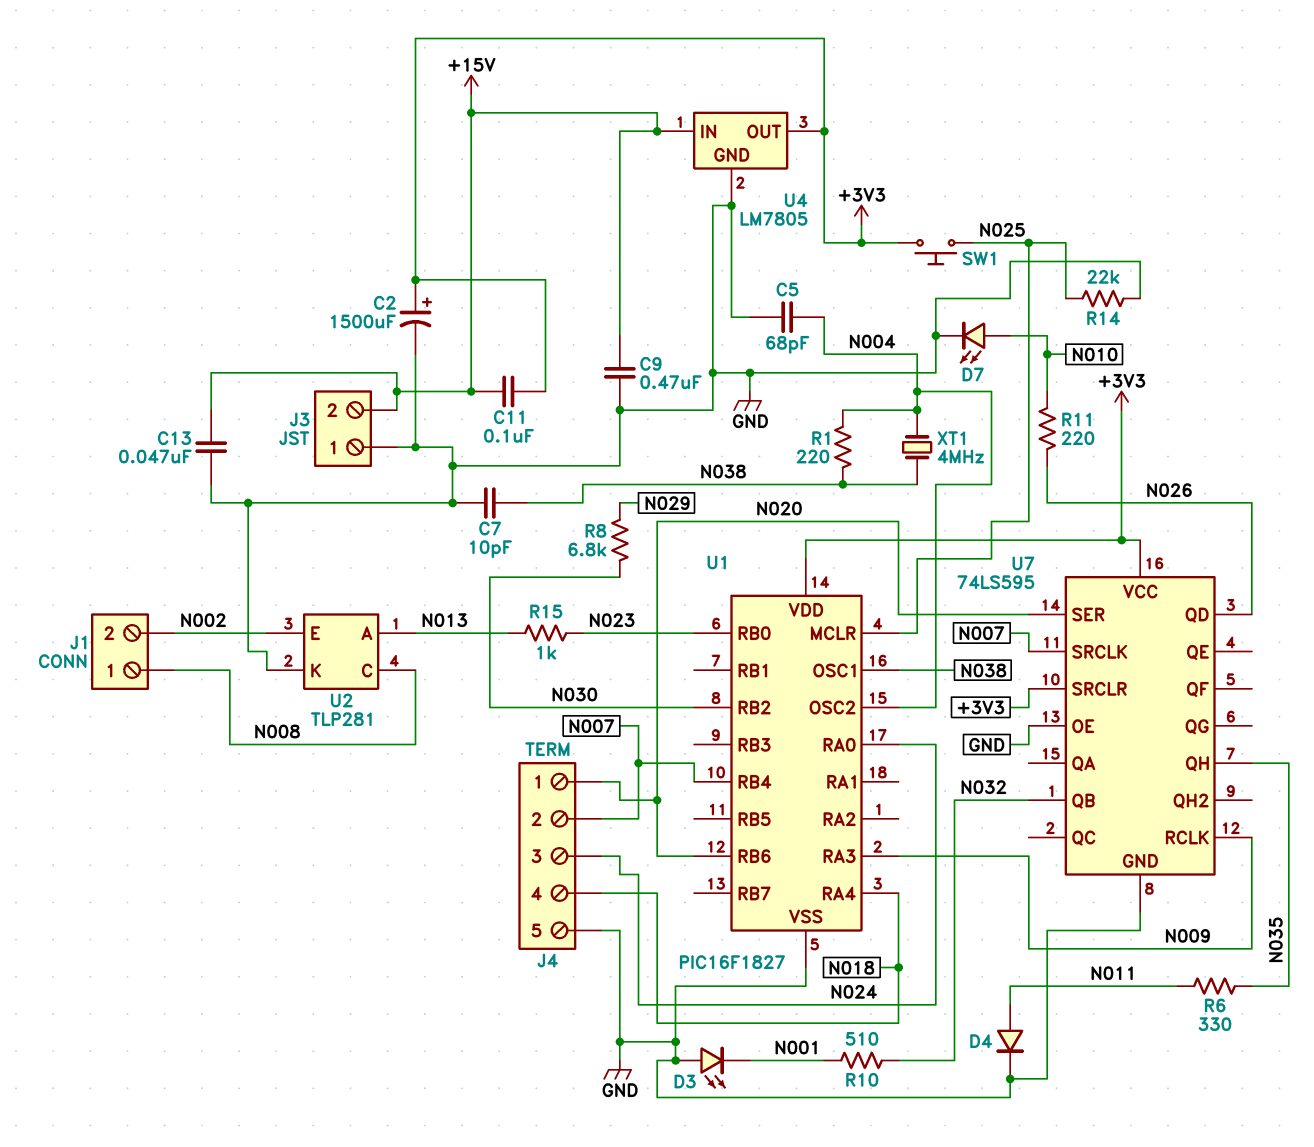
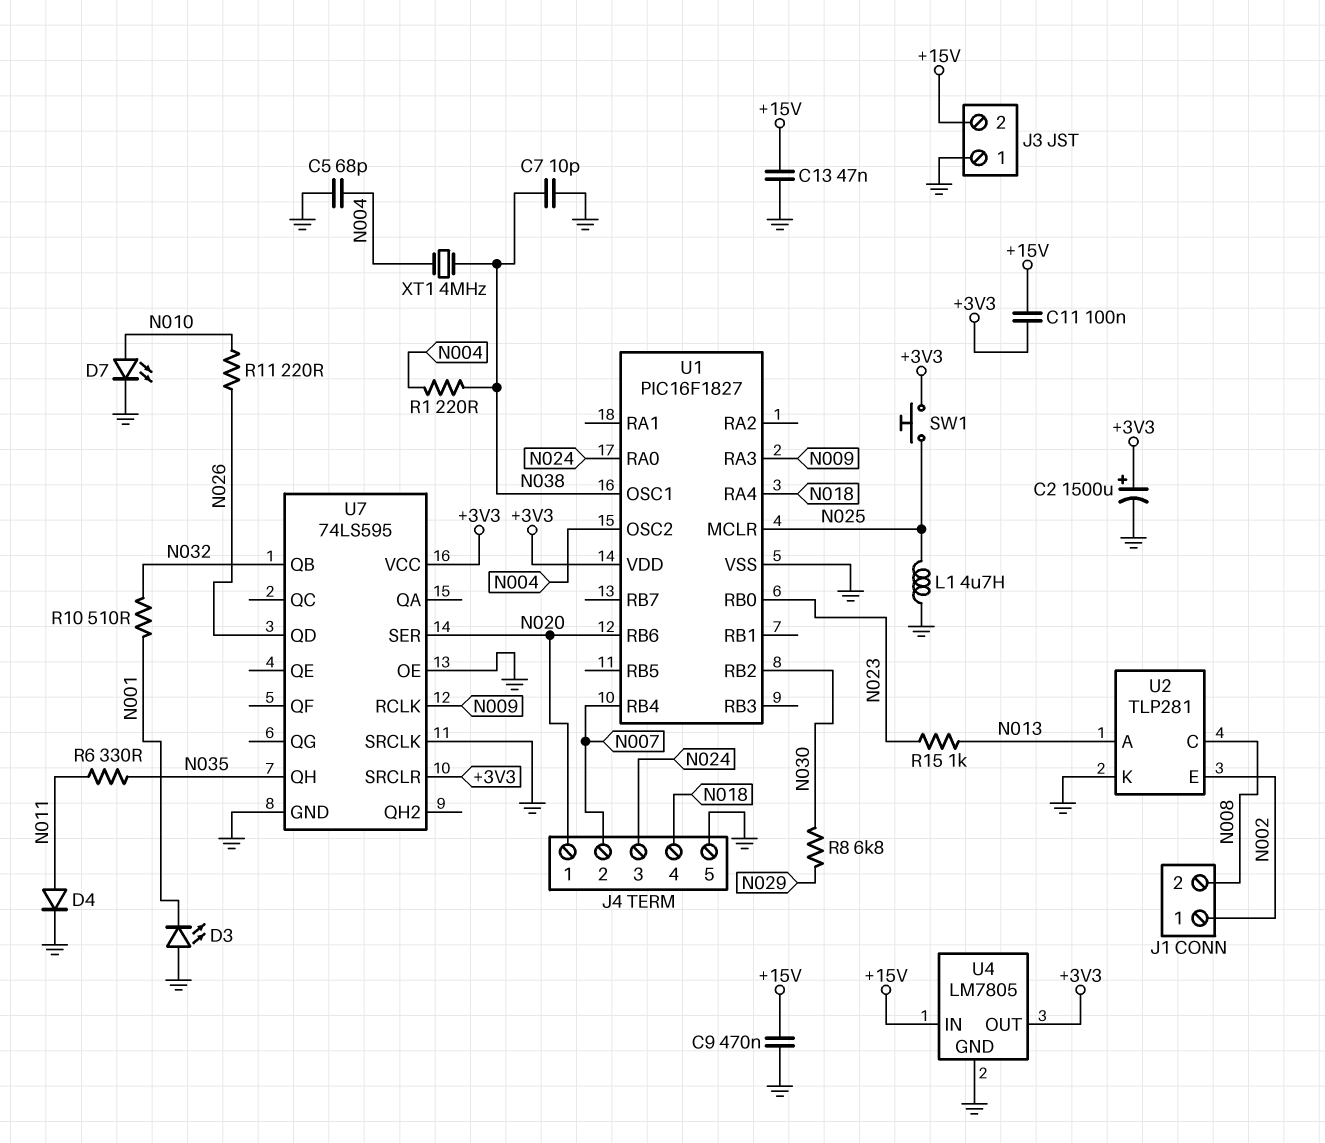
J1 pin 1: N008 -> N002
J1 pin 2: N002 -> N008
L1: none -> 4.7uH (GND, N025)
R14: 22k (GND, N025) -> none
U7 pin SRCLK: N007 -> GND

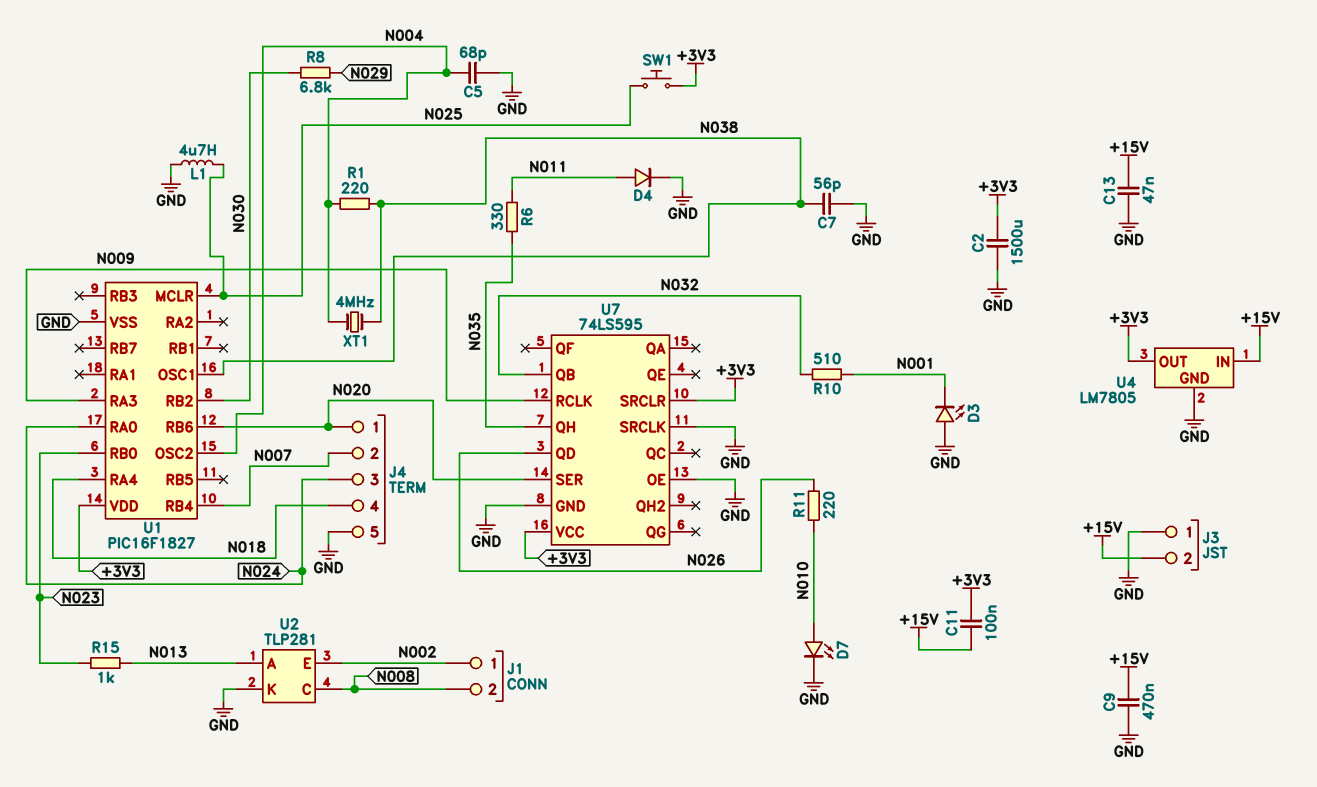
C2: 1500uF (plus +3V3, minus GND) -> 1500uF (+3V3, GND)
C7: 10pF (GND, N038) -> 56pF (GND, N038)

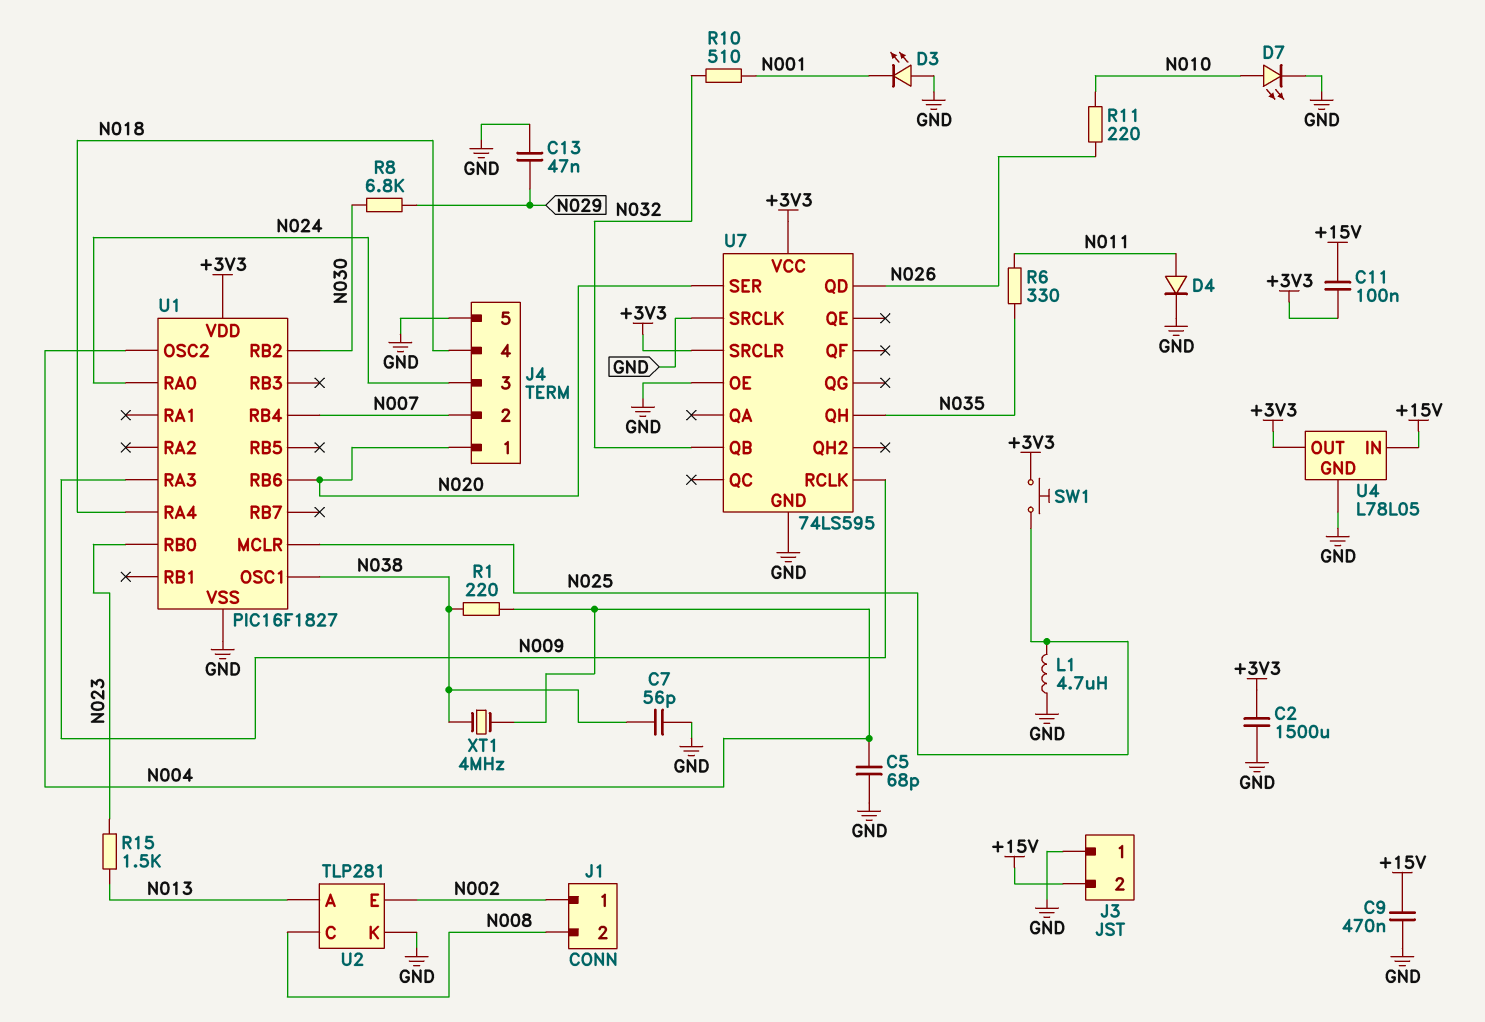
C13: 47nF (+15V, GND) -> 47nF (GND, N029)
R15: 1k (N013, N023) -> 1.5k (N013, N023)
U4: LM7805 -> L78L05

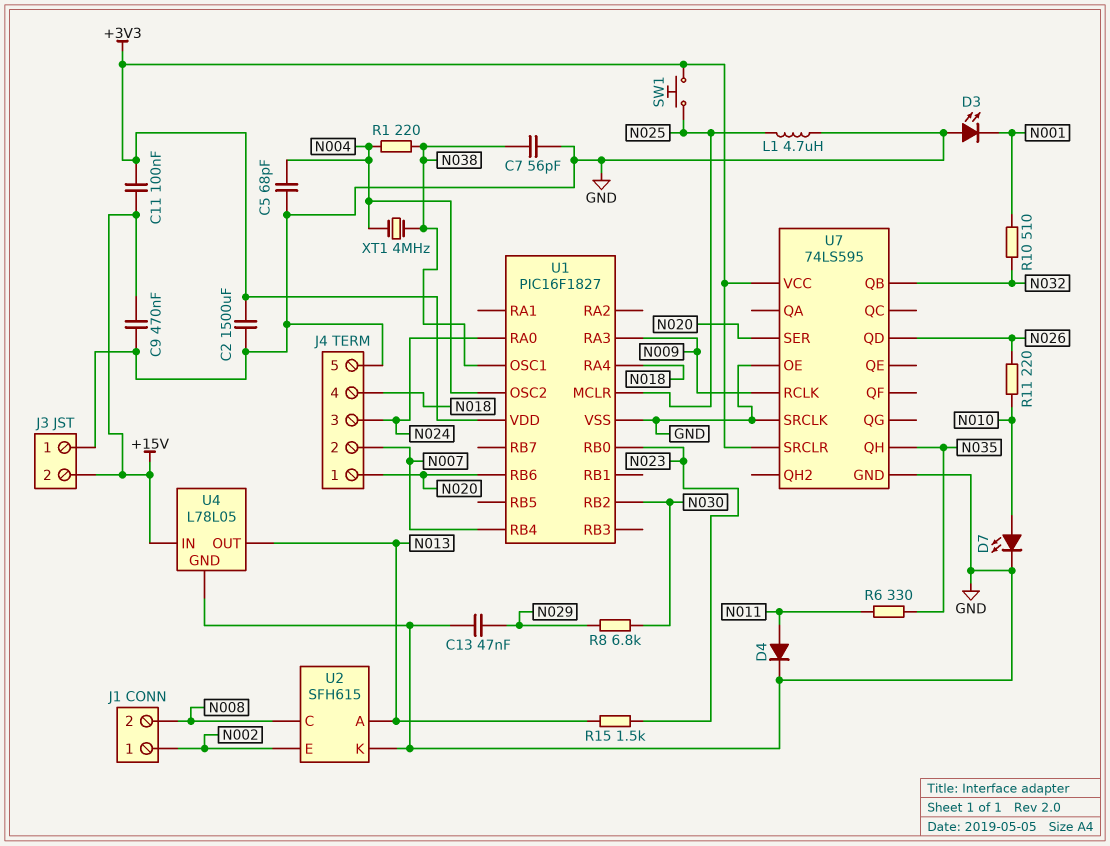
U2: TLP281 -> SFH615
U4 pin OUT: +3V3 -> N013

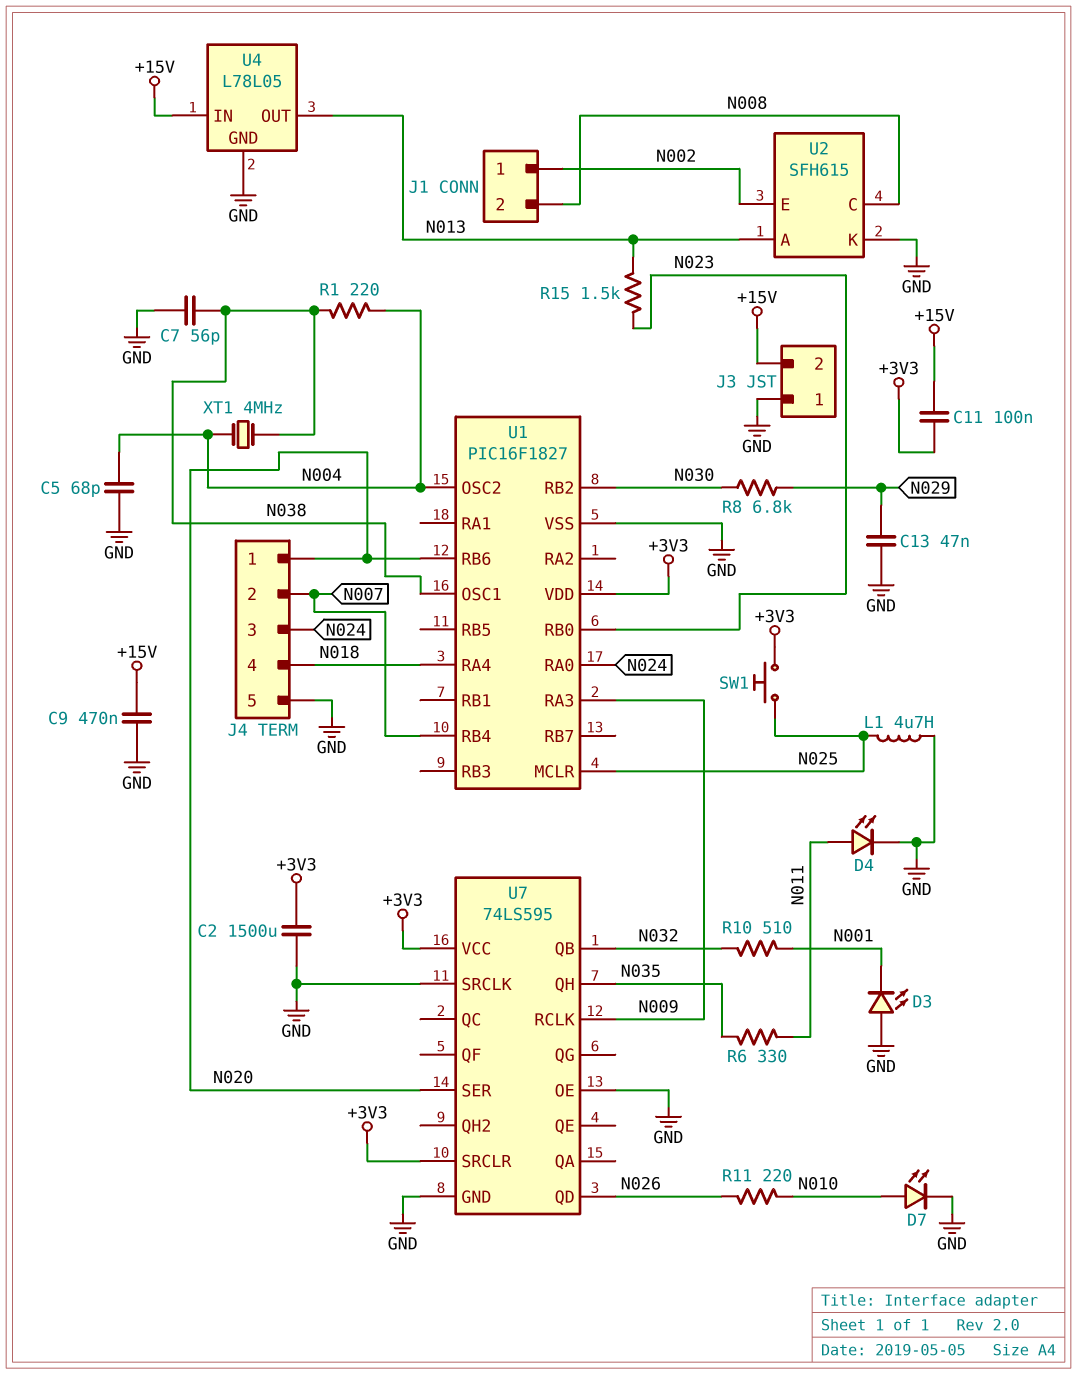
D4: diode (A N011, K GND) -> LED (A N011, K GND)

